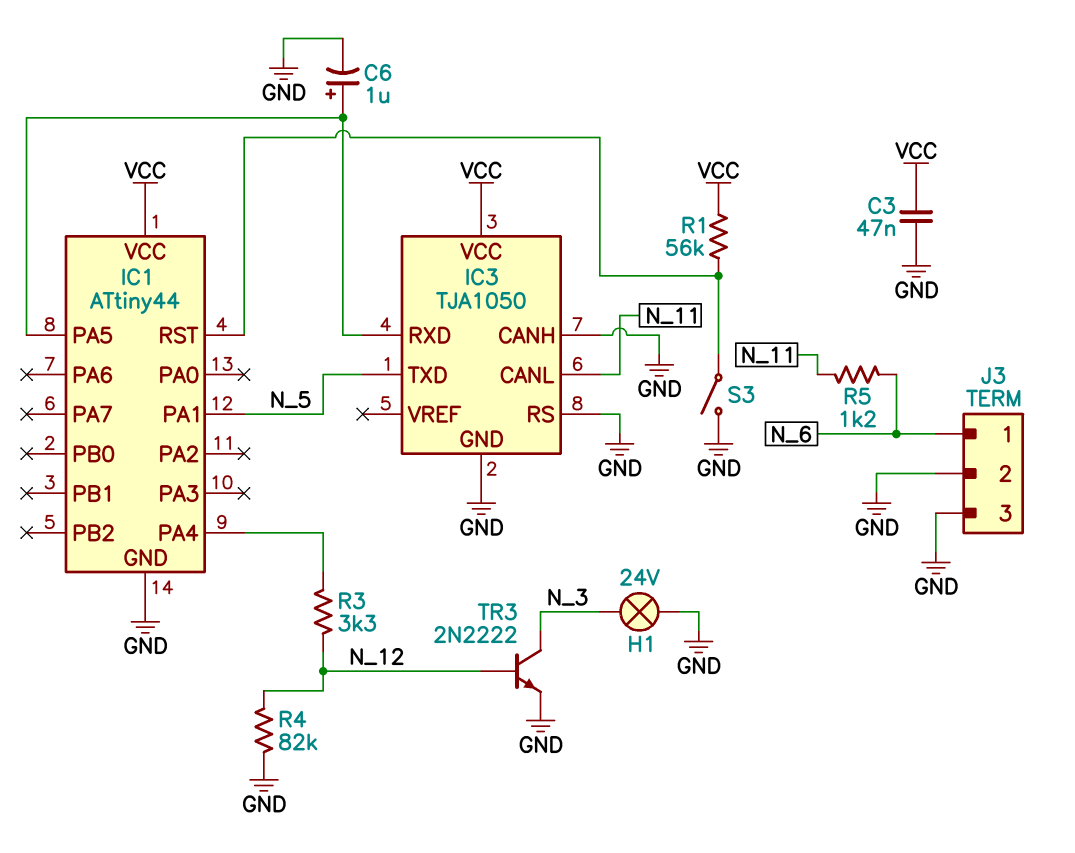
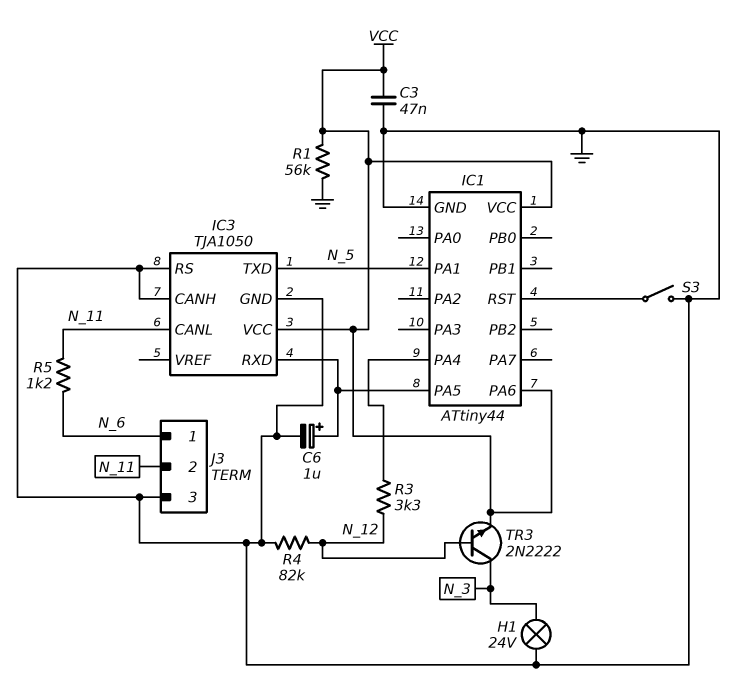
IC1 pin PA6: none -> VCC
J3 pin 2: GND -> N_11
R1: 56k (IC1/RST, VCC) -> 56k (GND, VCC)
TR3: NPN 2N2222 (B N_12, C N_3, E GND) -> NPN 2N2222 (B N_12, C N_3, E VCC)

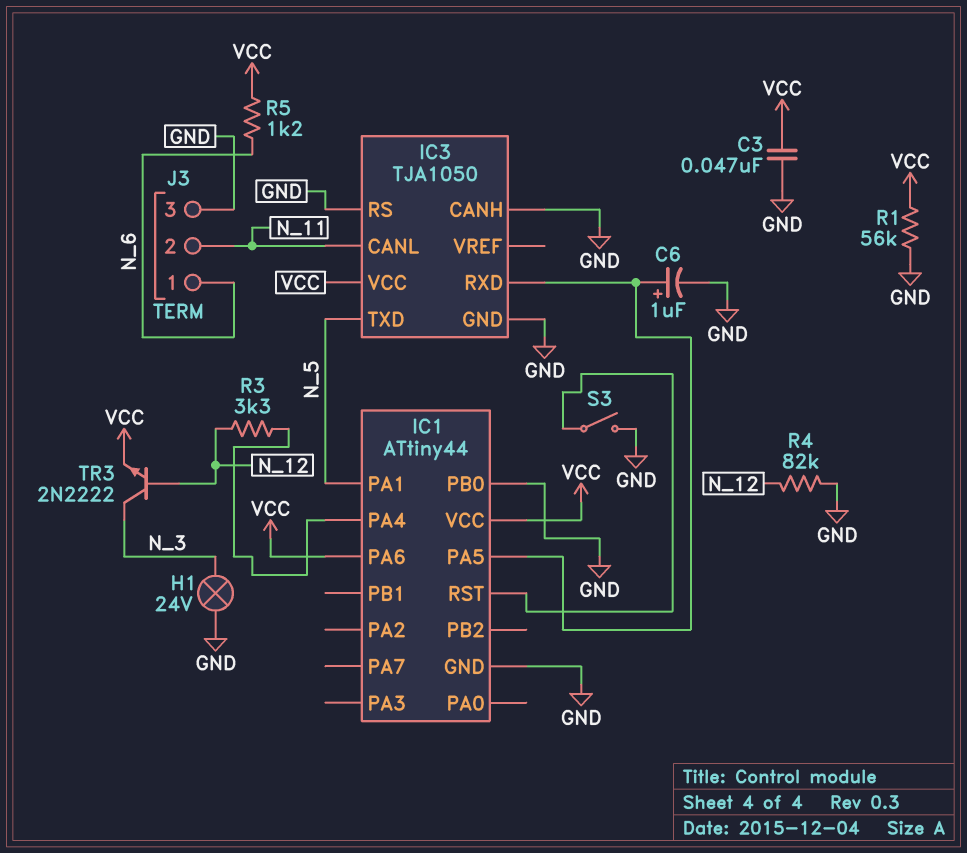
IC1 pin PB0: none -> GND
R5: 1.2k (N_6, N_11) -> 1.2k (N_6, VCC)

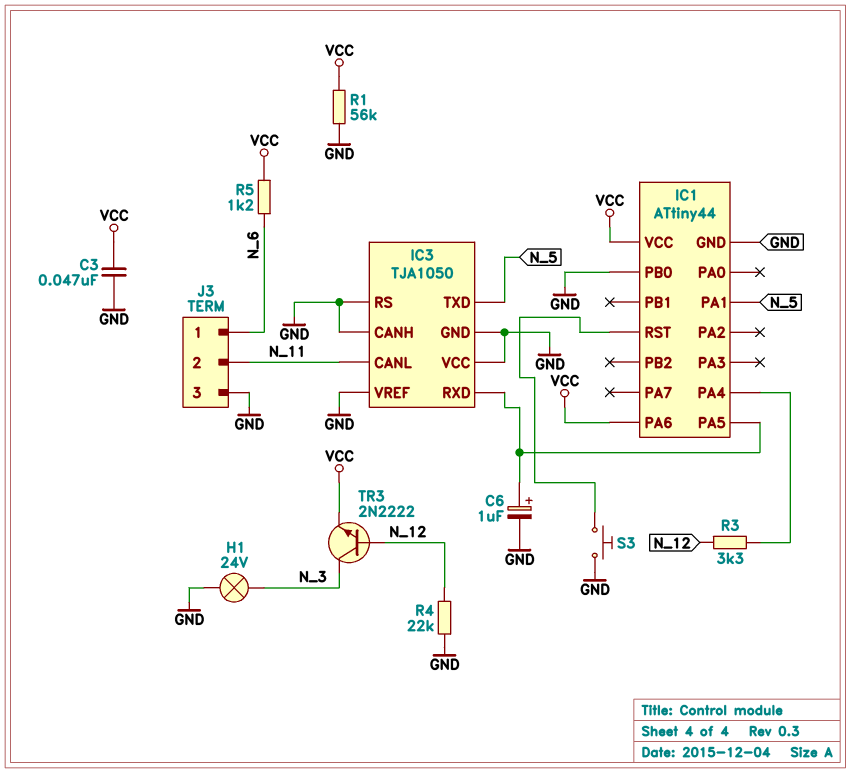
IC3 pin VCC: VCC -> GND
IC3 pin VREF: none -> GND
R4: 82k (GND, N_12) -> 22k (GND, N_12)
S3: switch (GND, IC1/RST) -> button (GND, IC1/RST)

